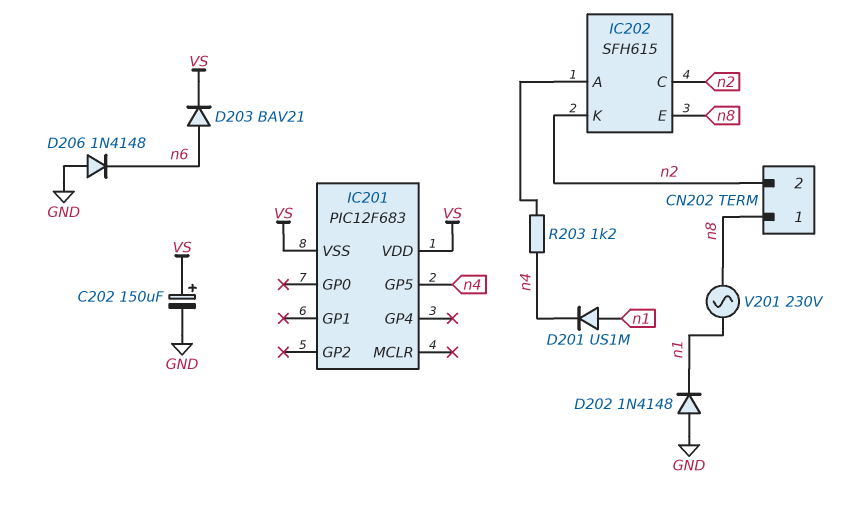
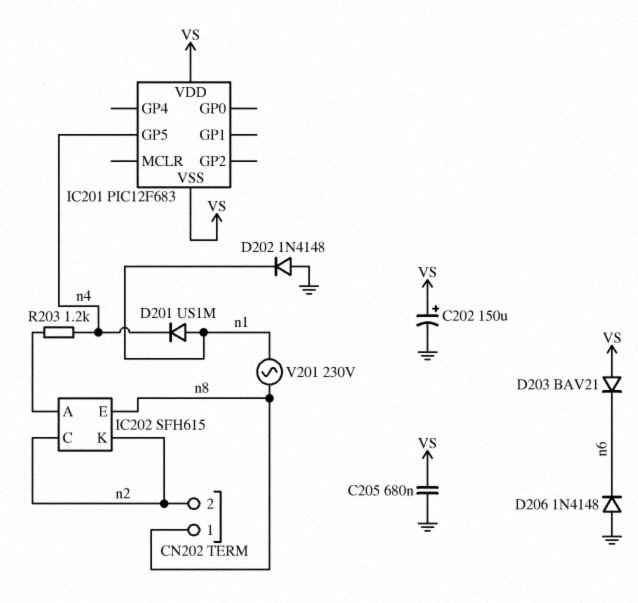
C205: none -> 680nF (GND, VS)
D203: diode BAV21 (A n6, K VS) -> diode BAV21 (A VS, K n6)

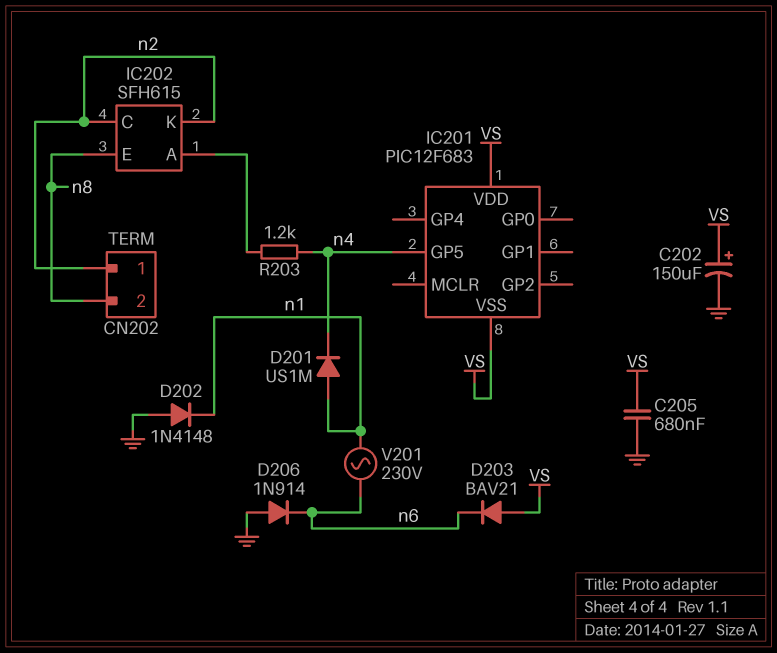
CN202 pin 1: n8 -> n2
CN202 pin 2: n2 -> n8
D206: diode 1N4148 (A GND, K n6) -> diode 1N914 (A GND, K n6)
V201: AC 230V (n1, n8) -> AC 230V (n1, n6)

